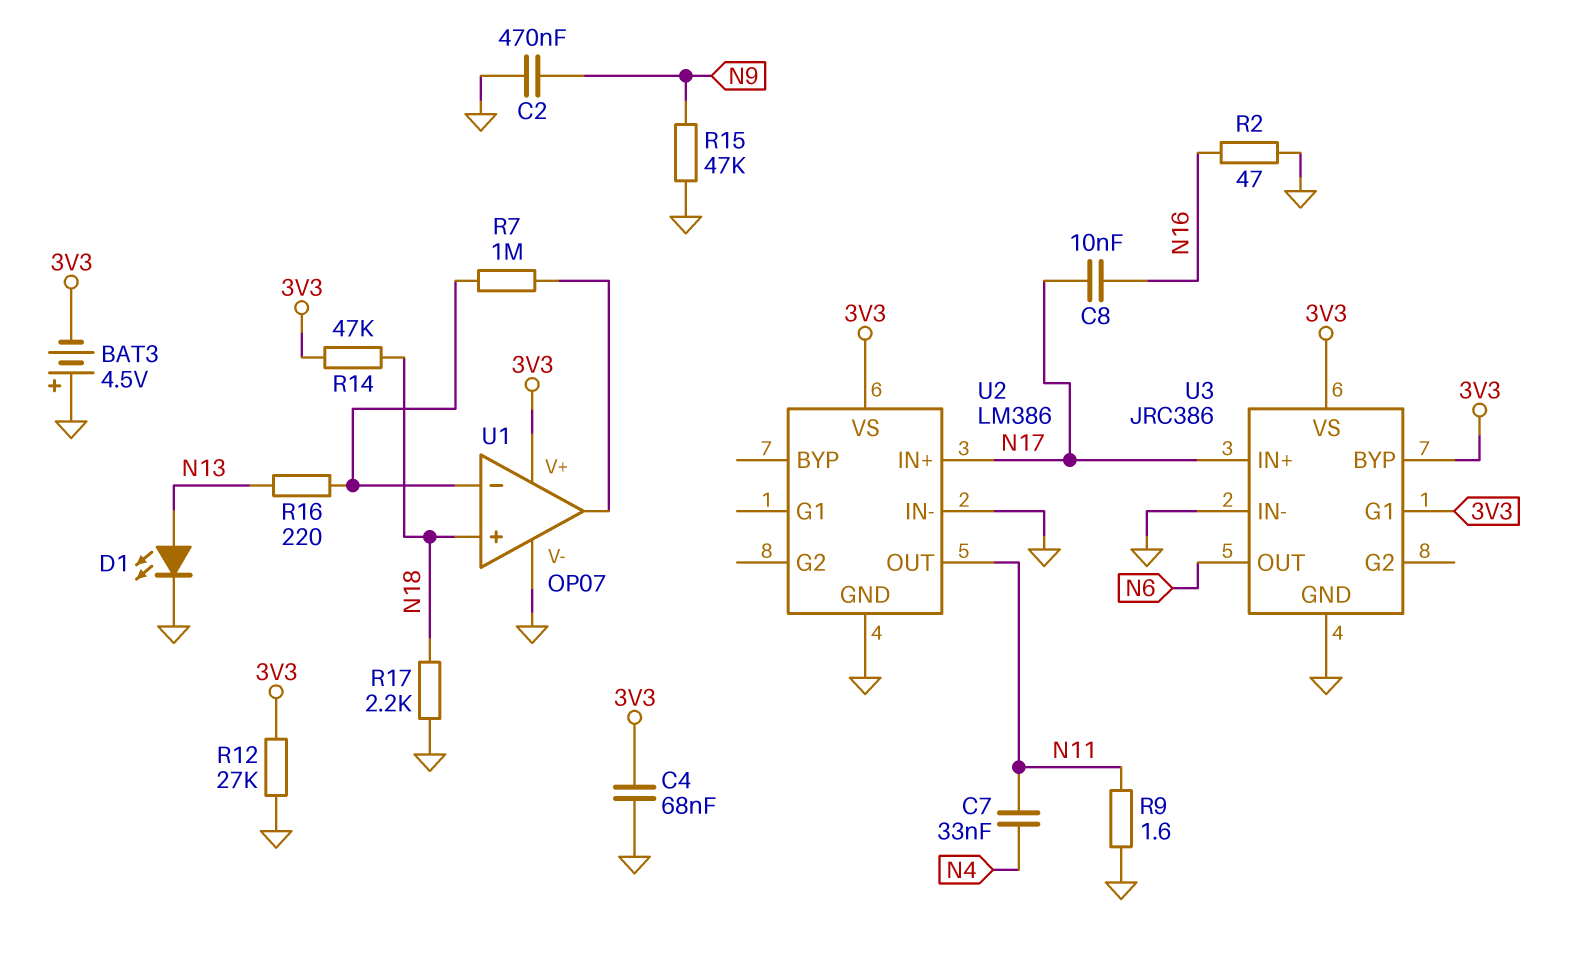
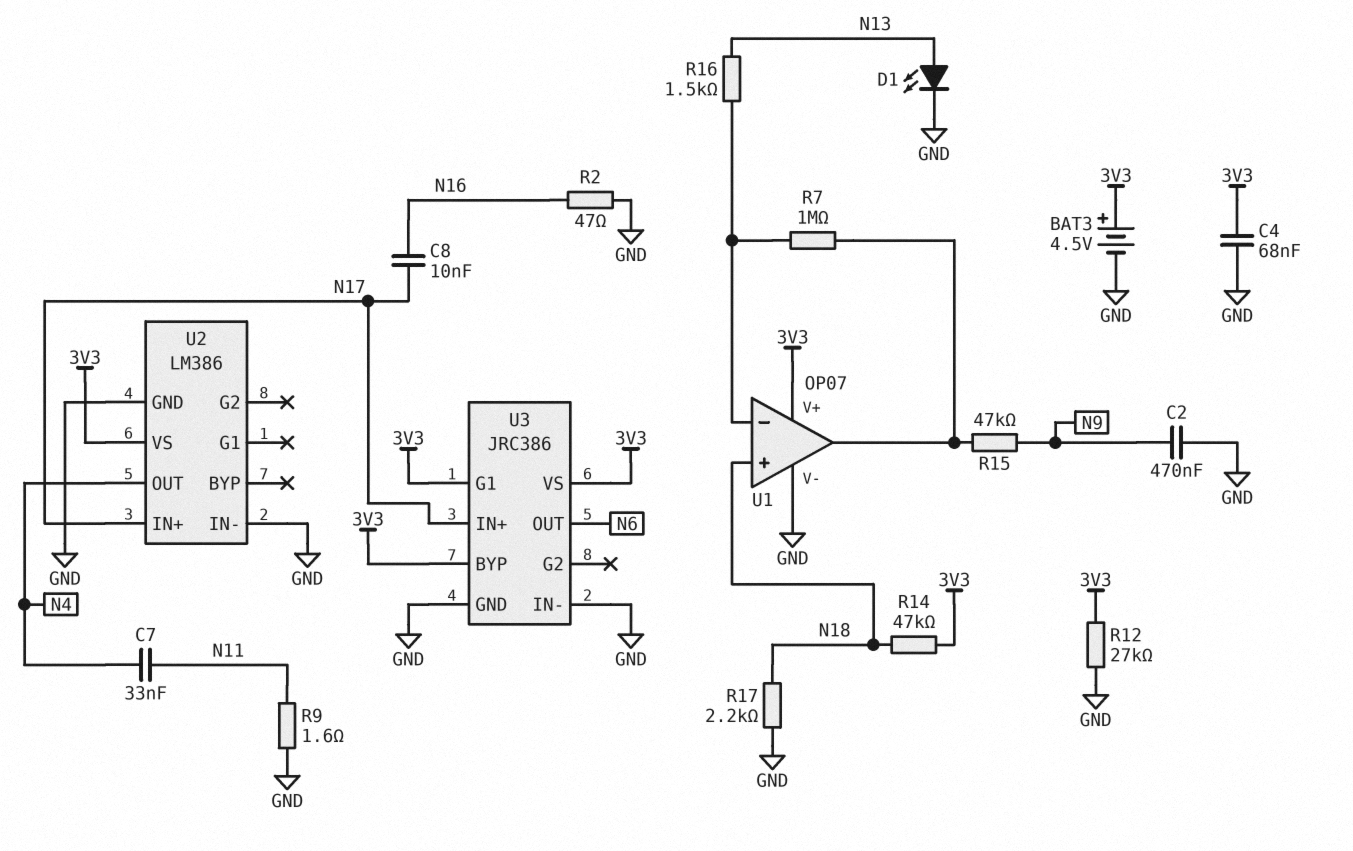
BAT3: 4.5V (plus GND, minus 3V3) -> 4.5V (plus 3V3, minus GND)
R15: 47k (GND, N9) -> 47k (N9, U1/out)
R16: 220 (N13, U1/in-) -> 1.5k (N13, U1/in-)
U2 pin OUT: N11 -> N4

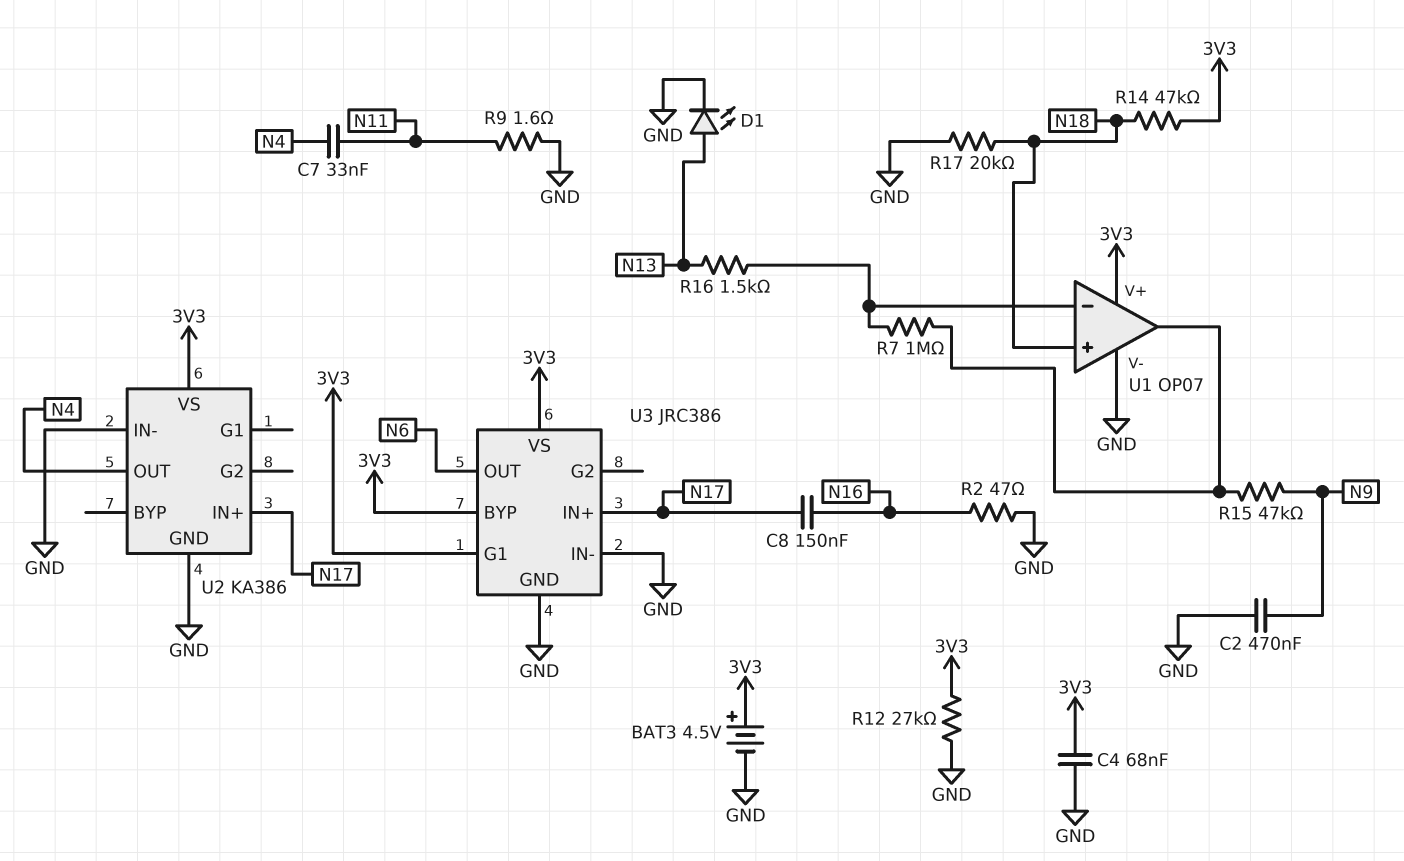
C8: 10nF (N16, N17) -> 150nF (N16, N17)
R17: 2.2k (GND, N18) -> 20k (GND, N18)
U2: LM386 -> KA386

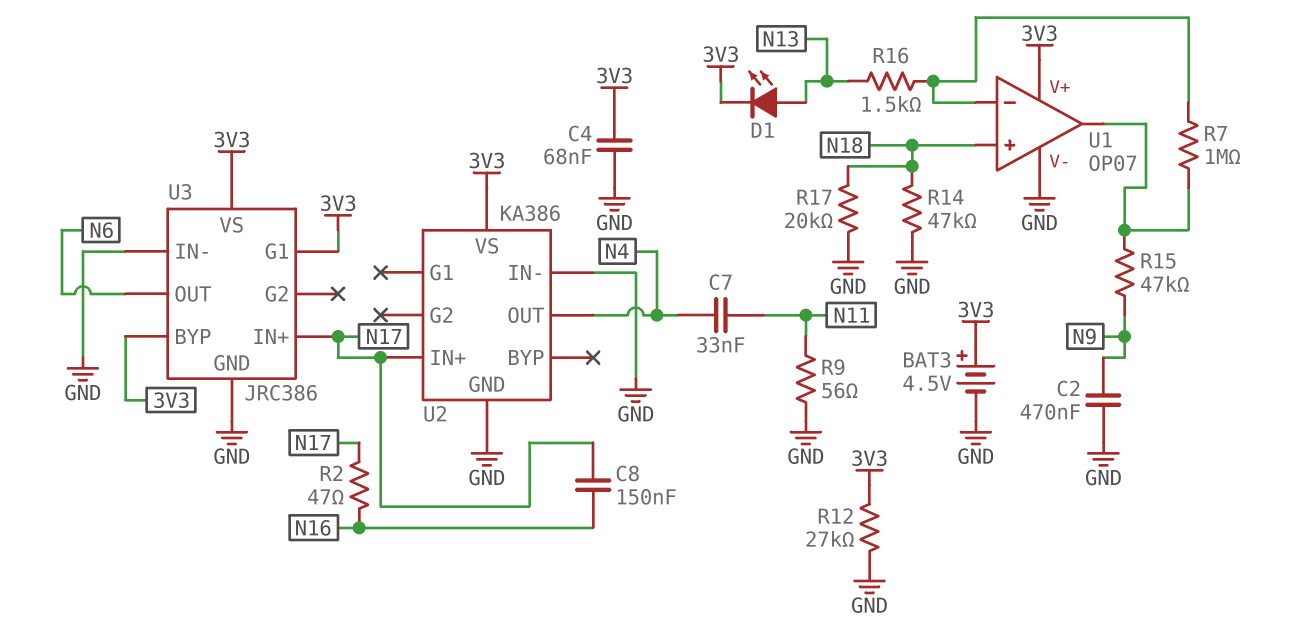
D1: LED (A N13, K GND) -> LED (A N13, K 3V3)
R2: 47 (GND, N16) -> 47 (N16, N17)
R9: 1.6 (GND, N11) -> 56 (GND, N11)
R14: 47k (3V3, N18) -> 47k (GND, N18)

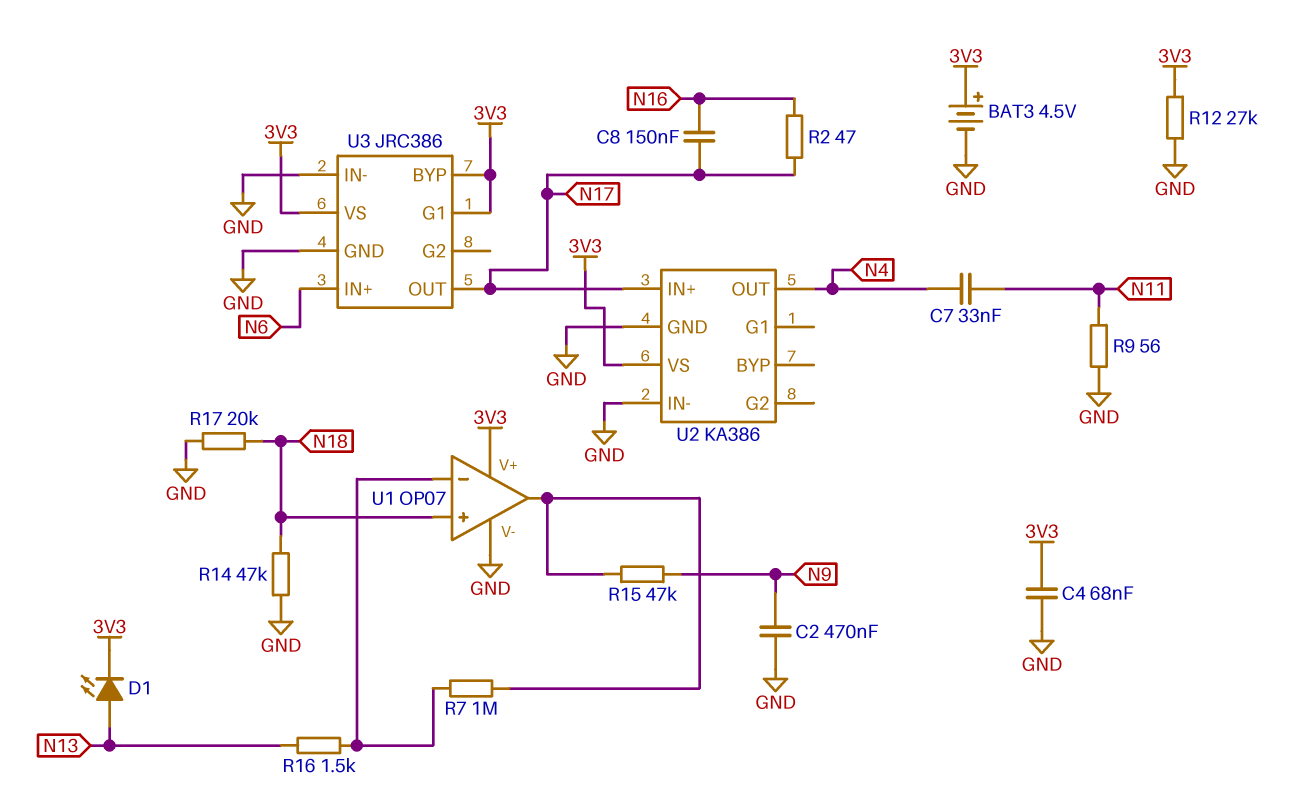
U3 pin IN+: N17 -> N6
U3 pin OUT: N6 -> N17

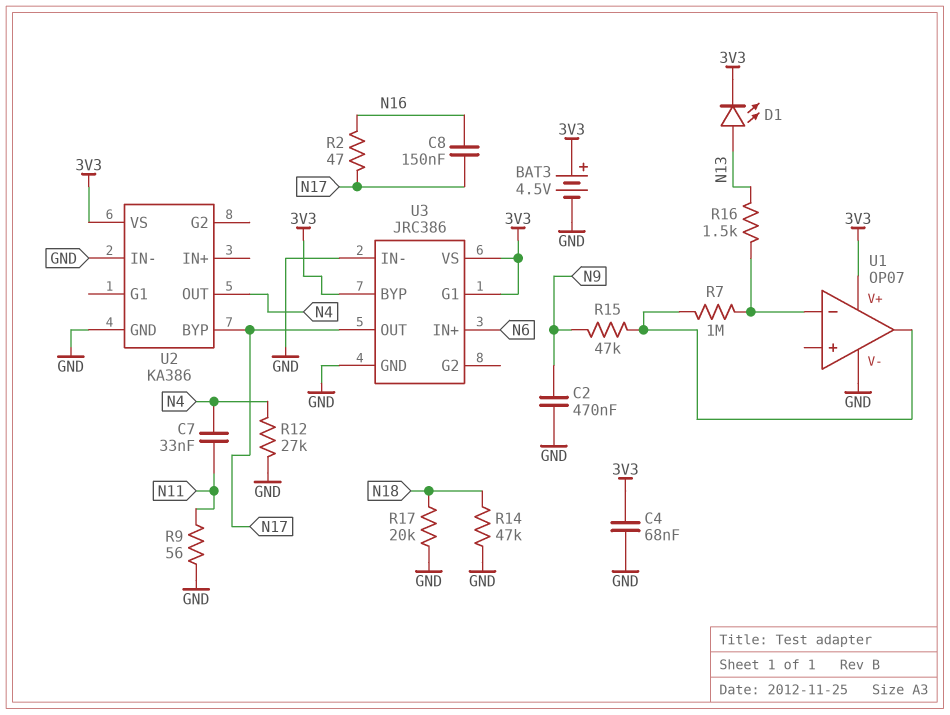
R12: 27k (3V3, GND) -> 27k (GND, N4)
U1 pin in+: N18 -> none
U2 pin BYP: none -> N17
U2 pin IN+: N17 -> none

